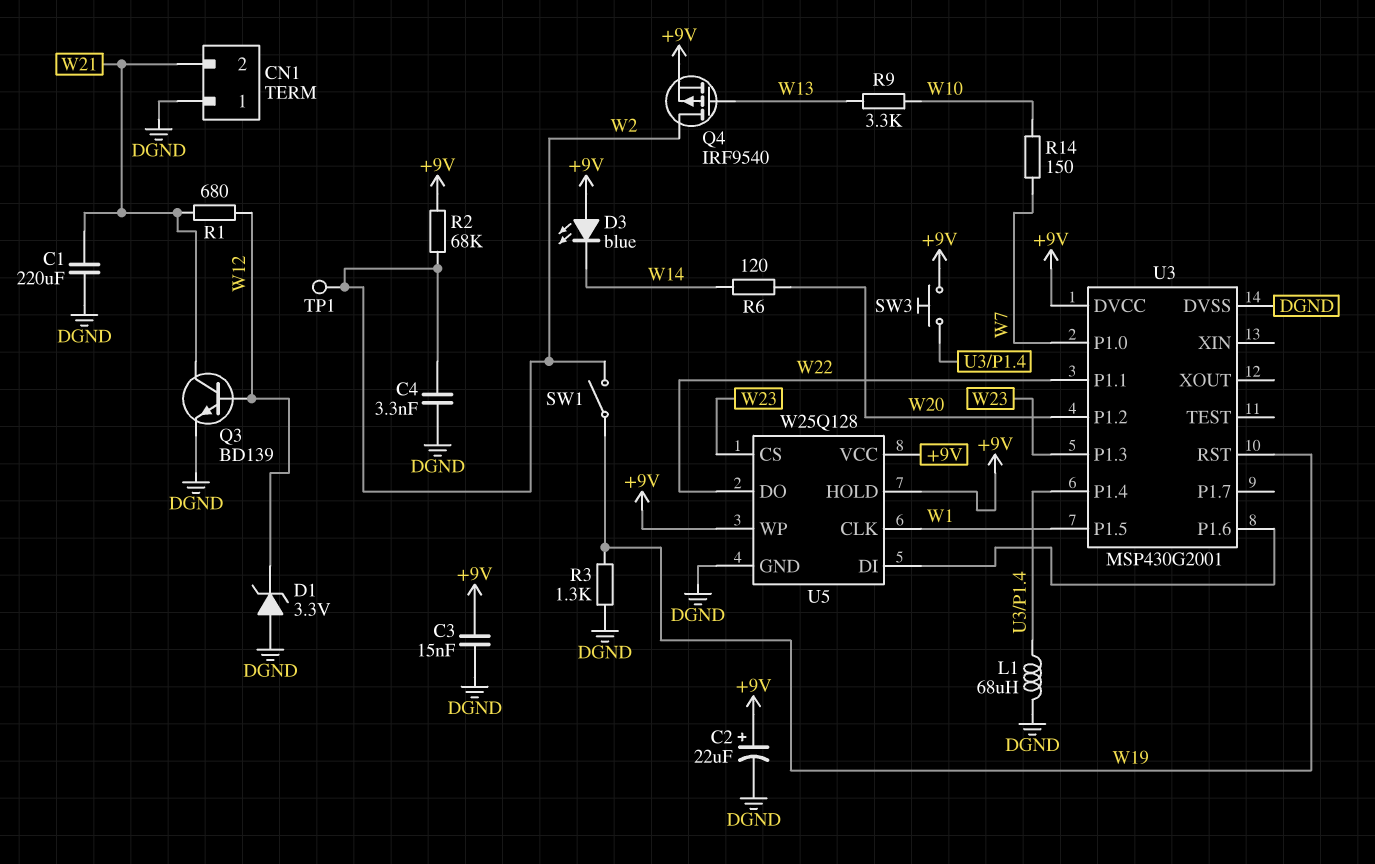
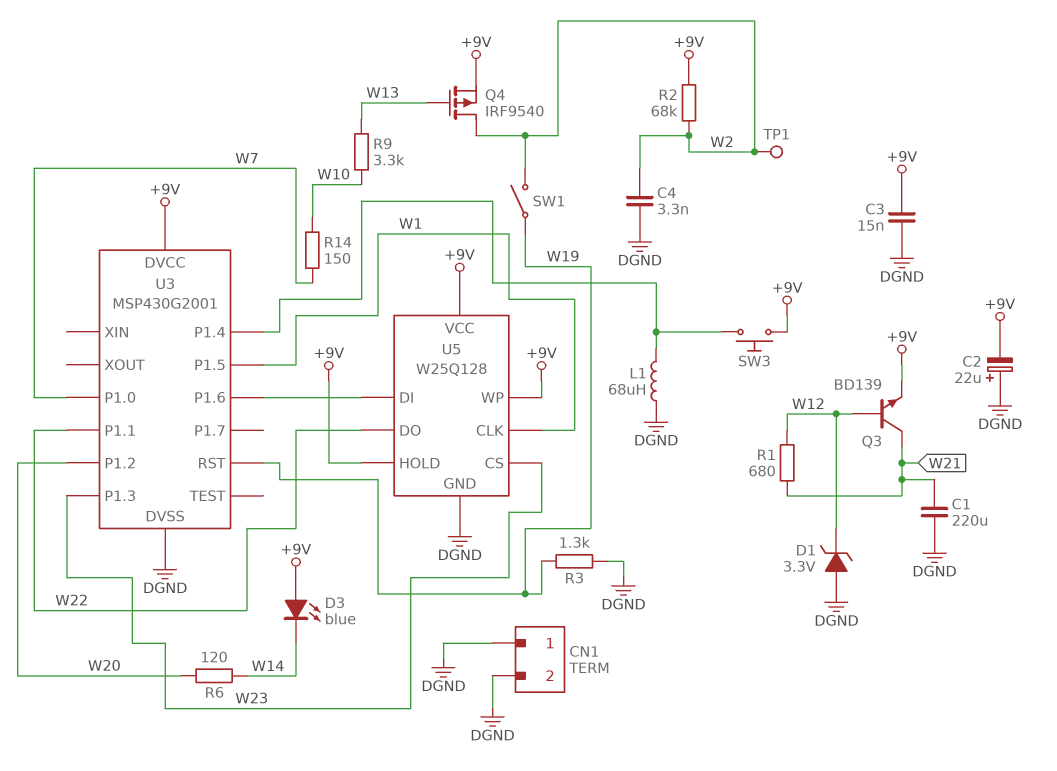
C2: 22uF (plus +9V, minus DGND) -> 22uF (plus DGND, minus +9V)
CN1 pin 2: W21 -> DGND
Q3: NPN BD139 (B W12, C W21, E DGND) -> NPN BD139 (B W12, C W21, E +9V)

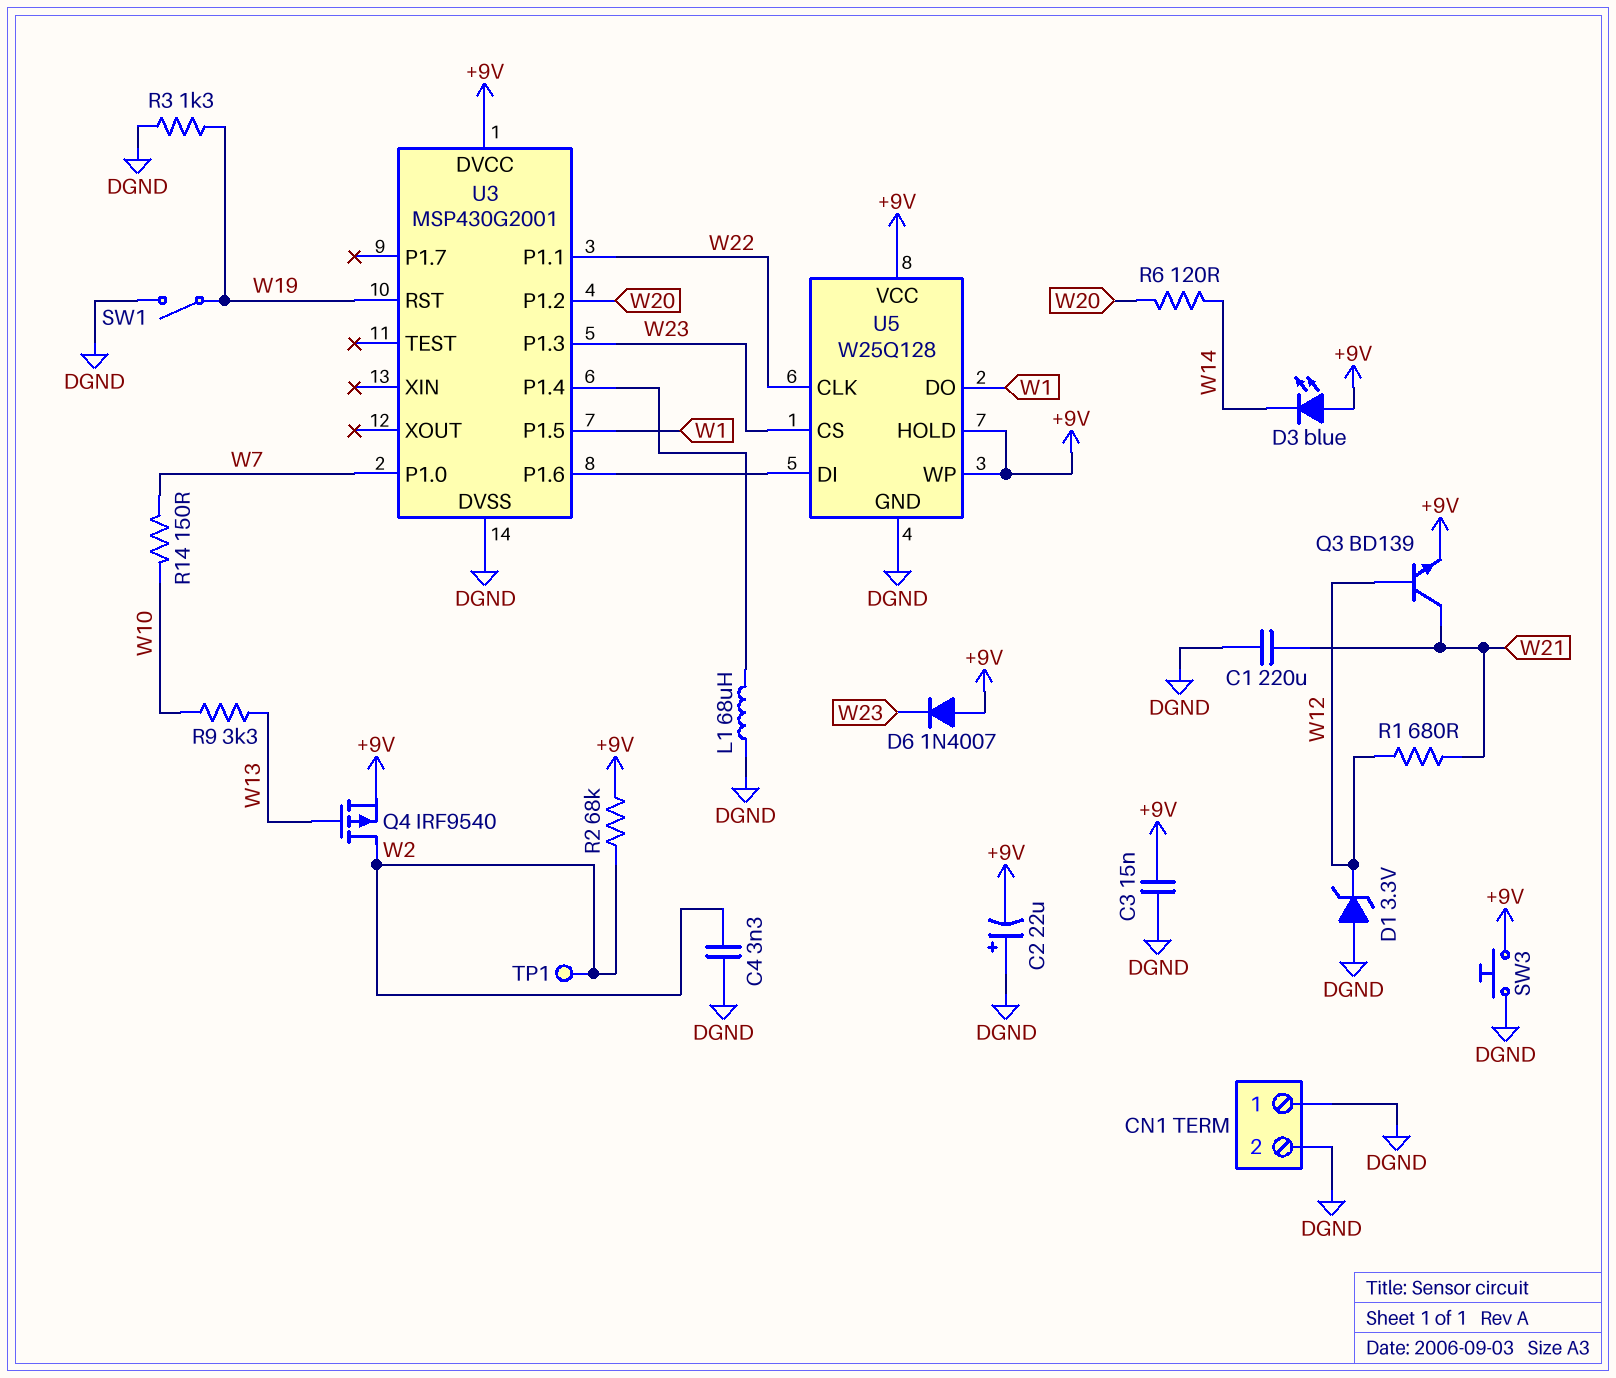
D6: none -> diode 1N4007 (A +9V, K W23)
SW1: switch (W2, W19) -> switch (DGND, W19)
SW3: button (+9V, U3/P1.4) -> button (+9V, DGND)
U5 pin CLK: W1 -> W22
U5 pin DO: W22 -> W1

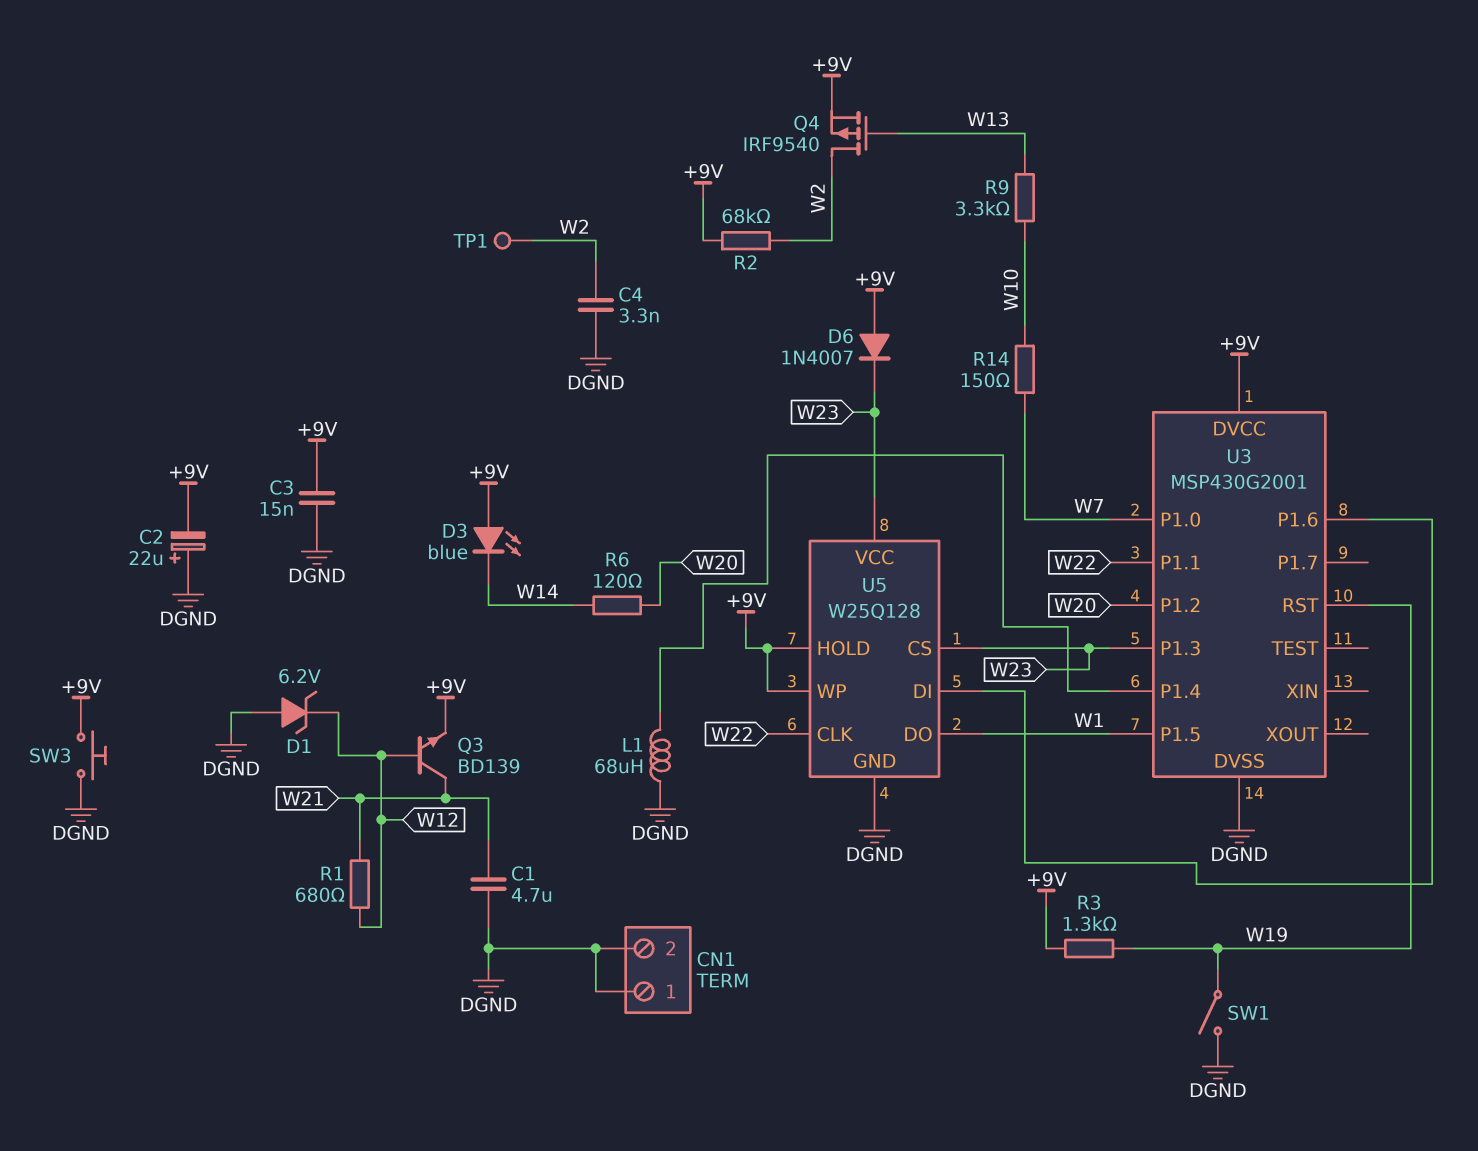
C1: 220uF (DGND, W21) -> 4.7uF (DGND, W21)
D1: zener 3.3V (A DGND, K W12) -> zener 6.2V (A DGND, K W12)
R3: 1.3k (DGND, W19) -> 1.3k (+9V, W19)
U5 pin VCC: +9V -> W23

